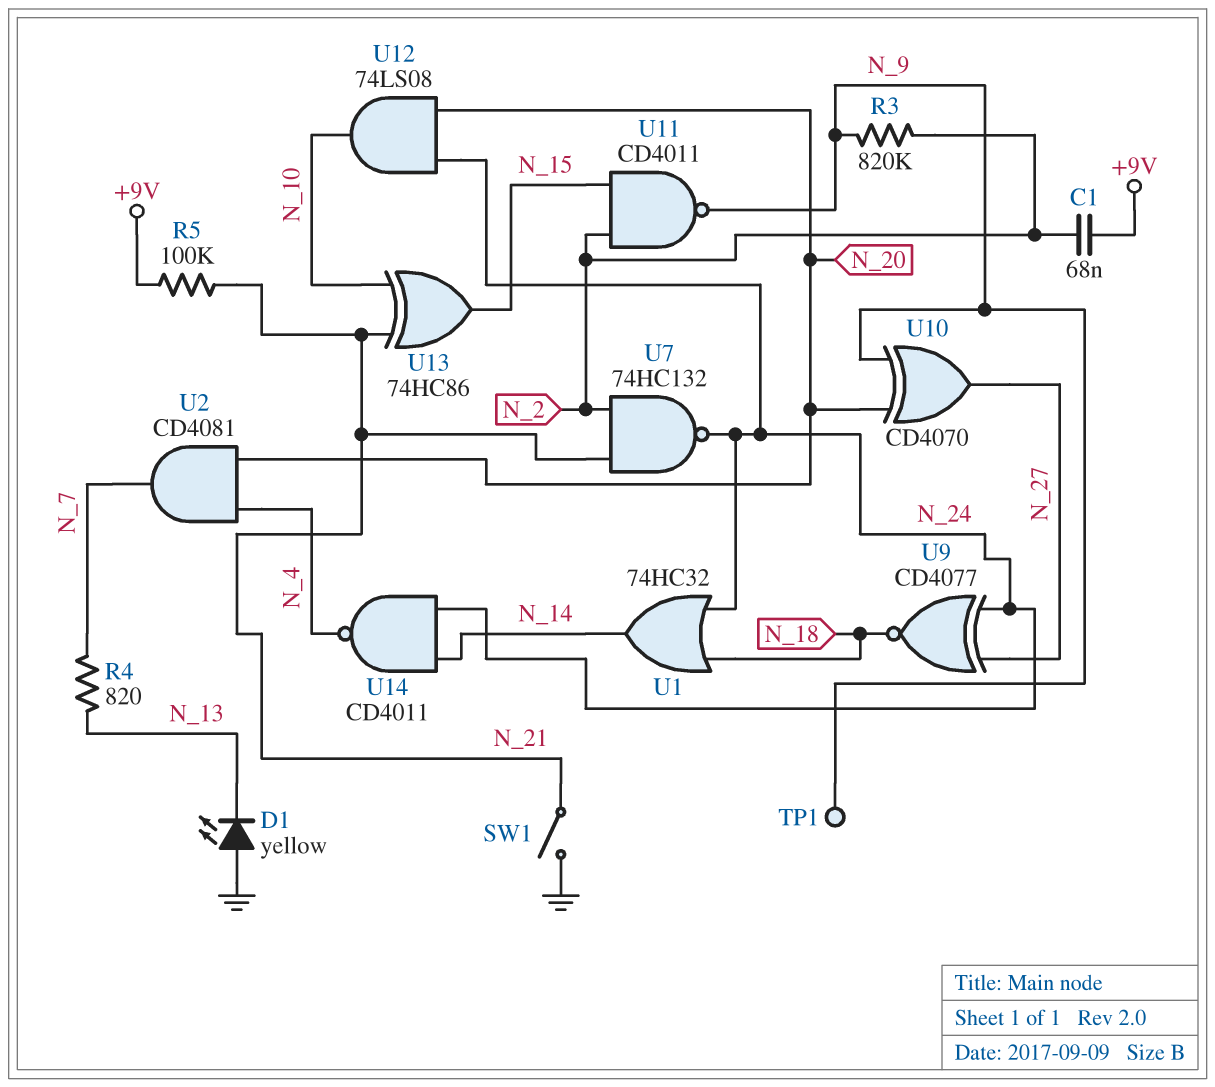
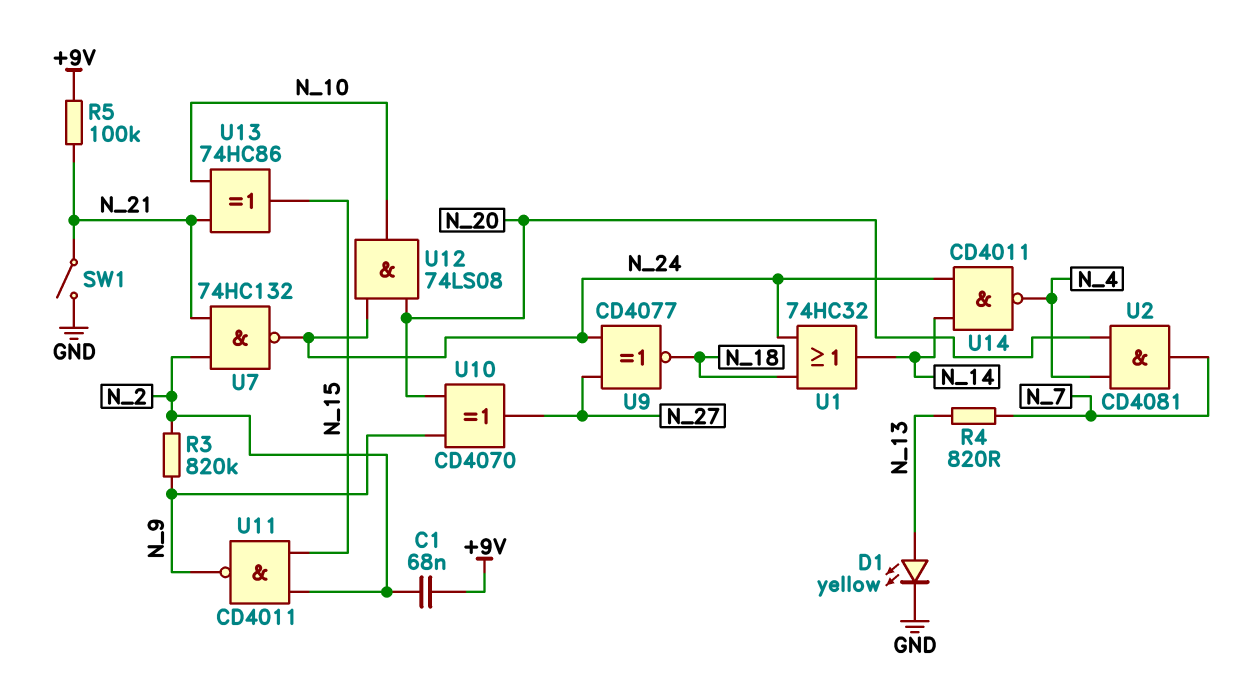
D1: LED yellow (A GND, K N_13) -> LED yellow (A N_13, K GND)
TP1: test point (N_9) -> none

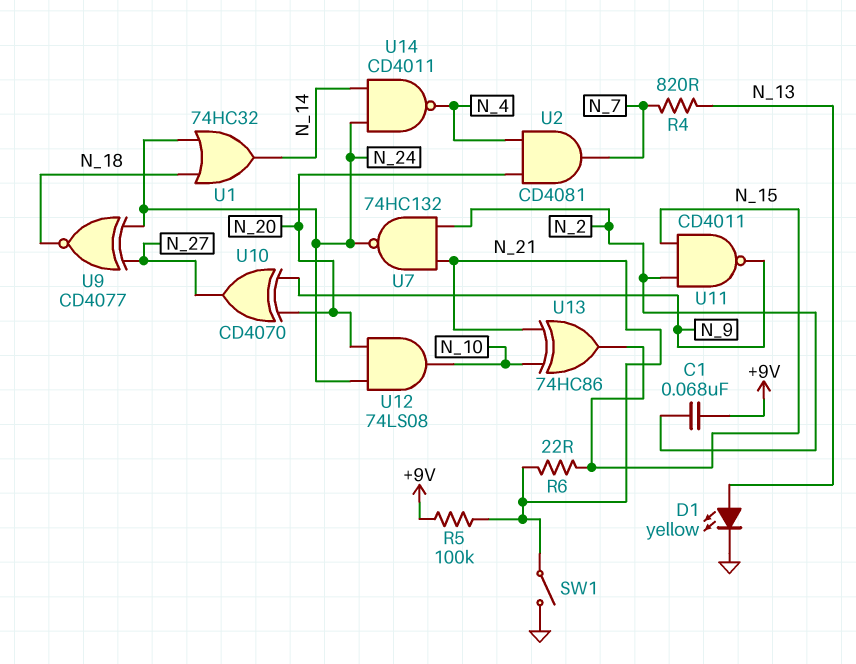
R3: 820k (N_2, N_9) -> none
R6: none -> 22 (N_15, N_21)

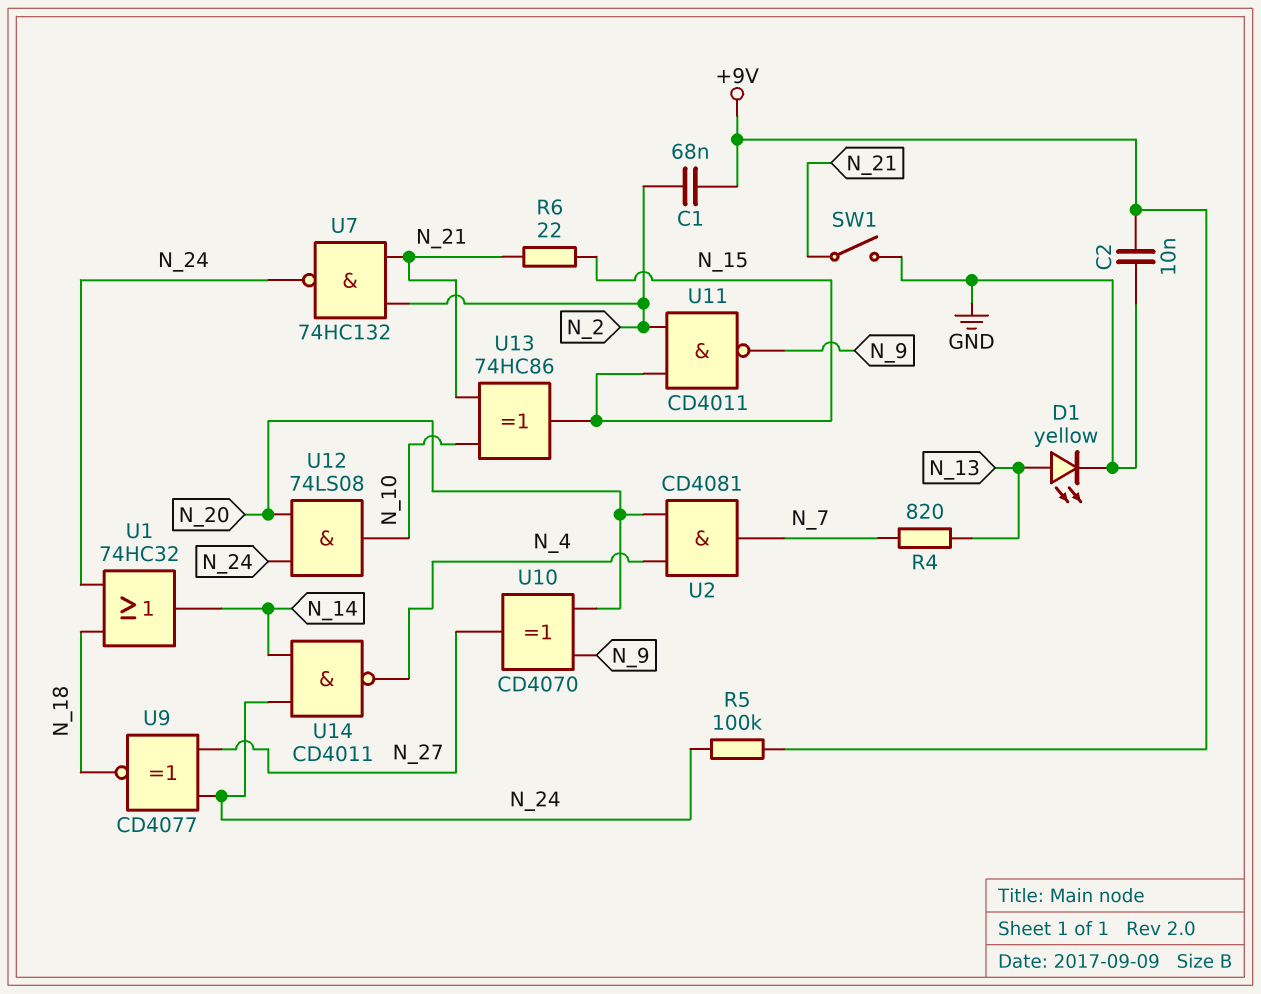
C2: none -> 10nF (+9V, GND)
R5: 100k (+9V, N_21) -> 100k (+9V, N_24)

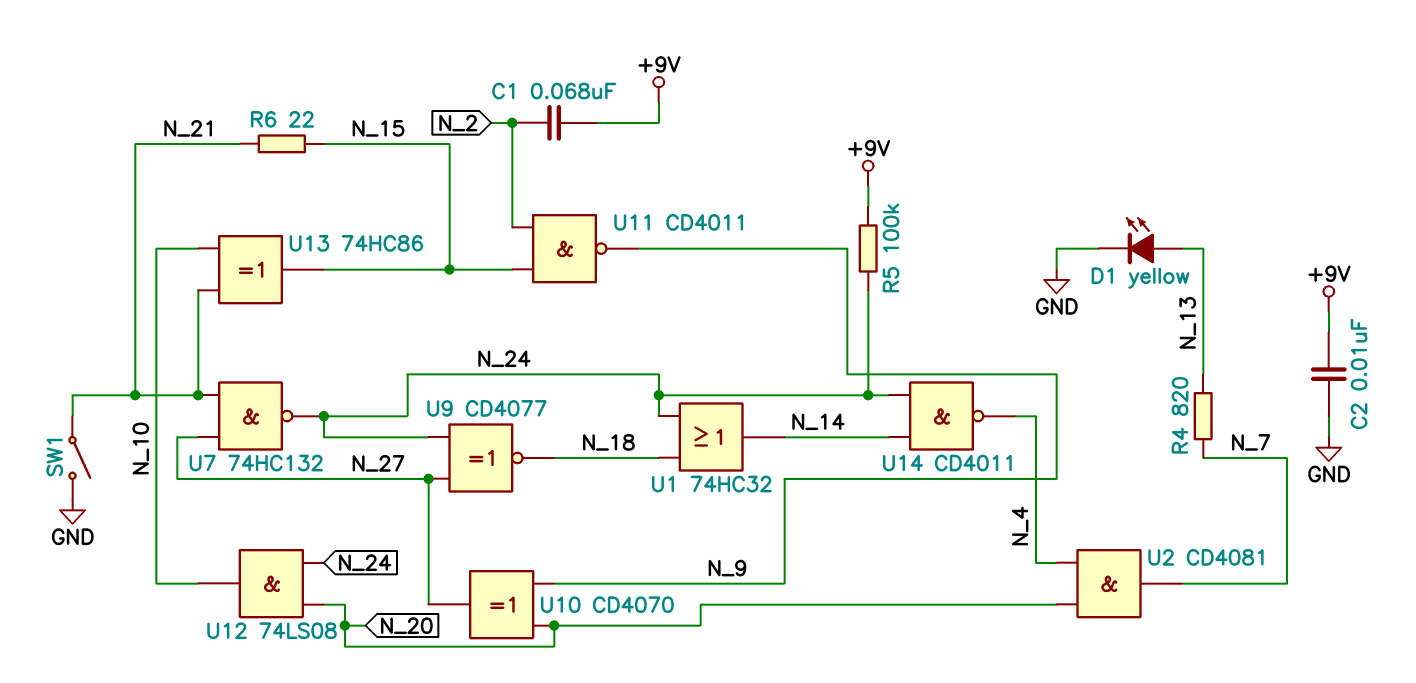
U7: NAND 74HC132 (in N_2, in N_21, out N_24) -> NAND 74HC132 (in N_21, in N_27, out N_24)

